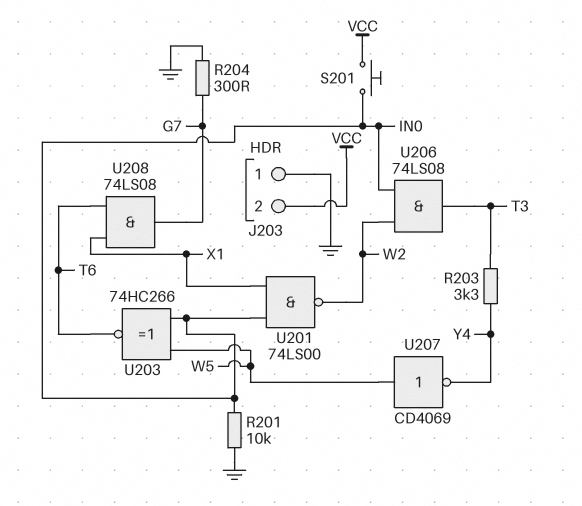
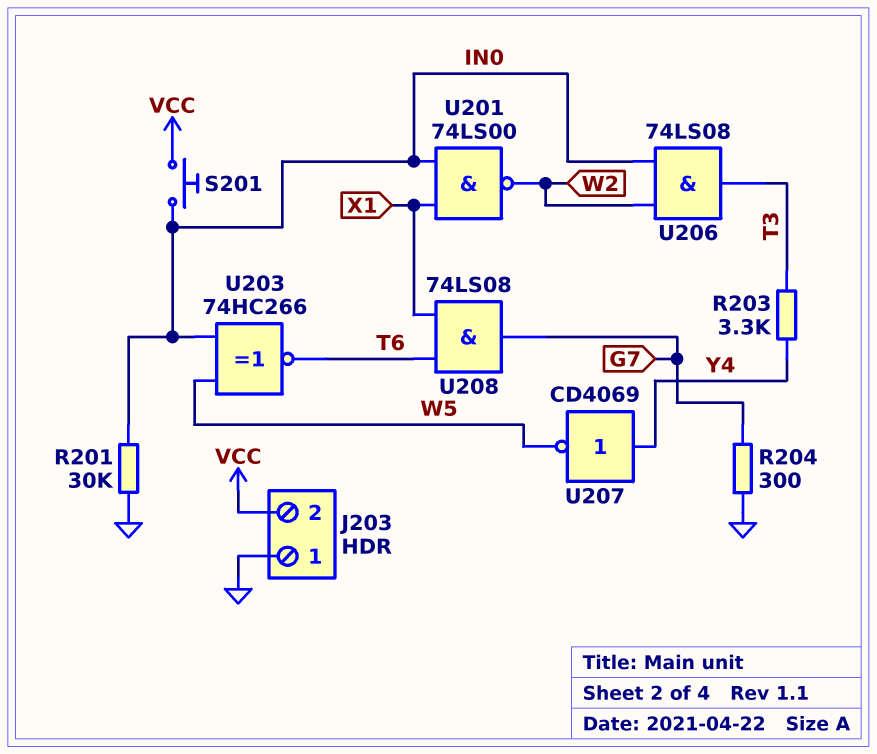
R201: 10k (GND, IN0) -> 30k (GND, IN0)
U207: NOT CD4069 (in W5, out Y4) -> NOT CD4069 (in Y4, out W5)

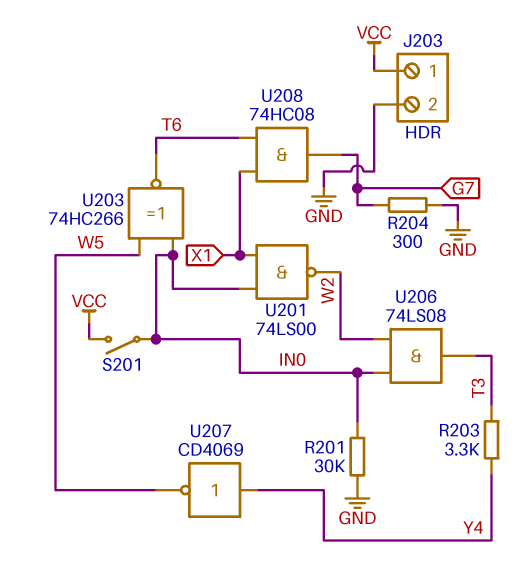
J203 pin 1: GND -> VCC
J203 pin 2: VCC -> GND
S201: button (IN0, VCC) -> switch (IN0, VCC)
U208: AND 74LS08 (in T6, in X1, out G7) -> AND 74HC08 (in T6, in X1, out G7)

